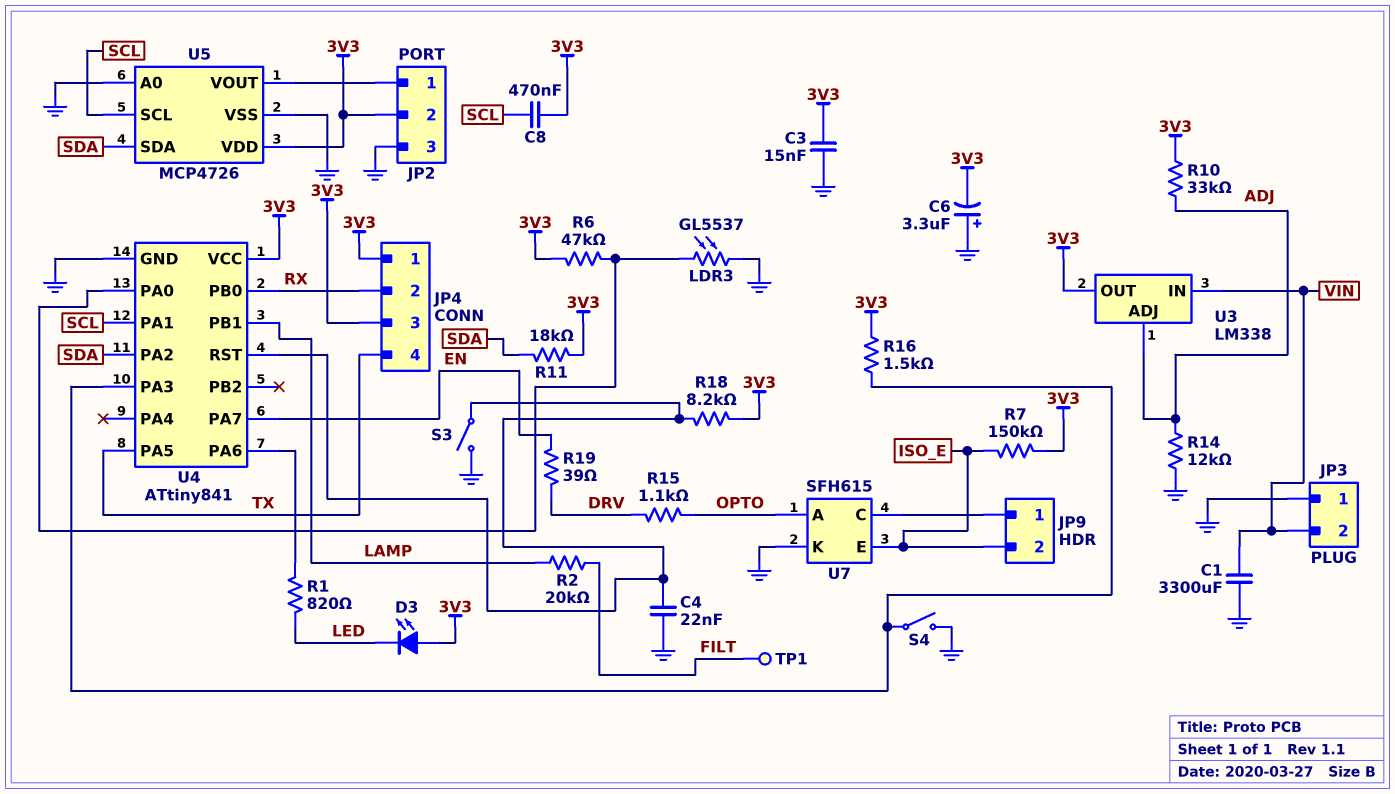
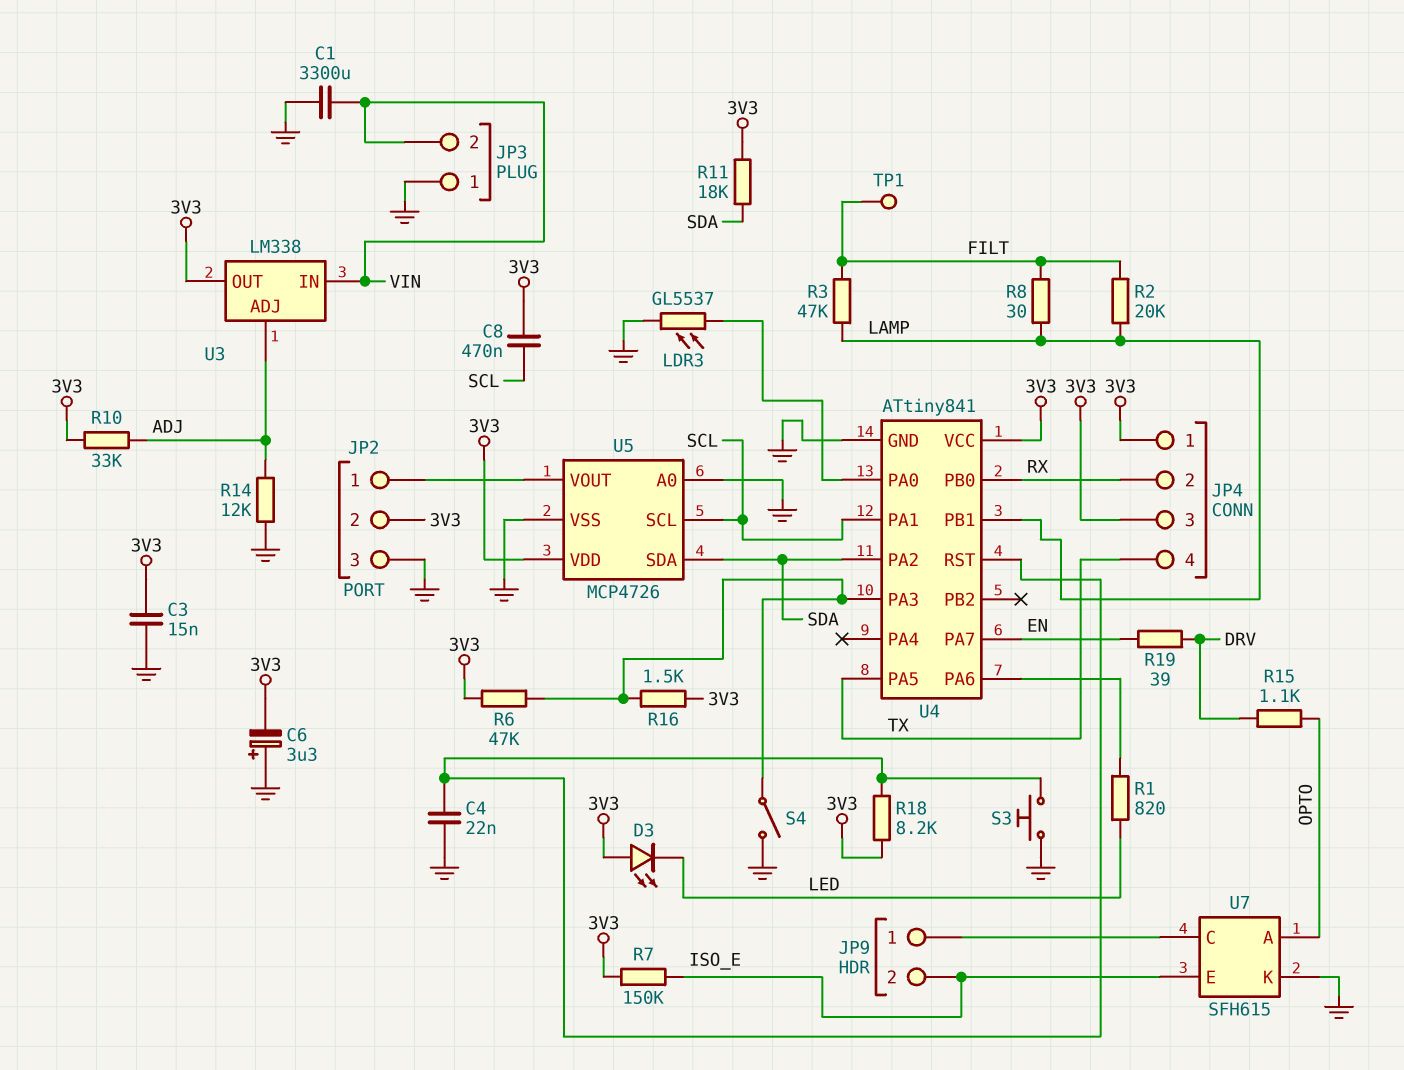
R3: none -> 47k (FILT, LAMP)
R6: 47k (3V3, U4/PA0) -> 47k (3V3, U4/PA3)
R8: none -> 30 (FILT, LAMP)
S3: switch (GND, U4/RST) -> button (GND, U4/RST)

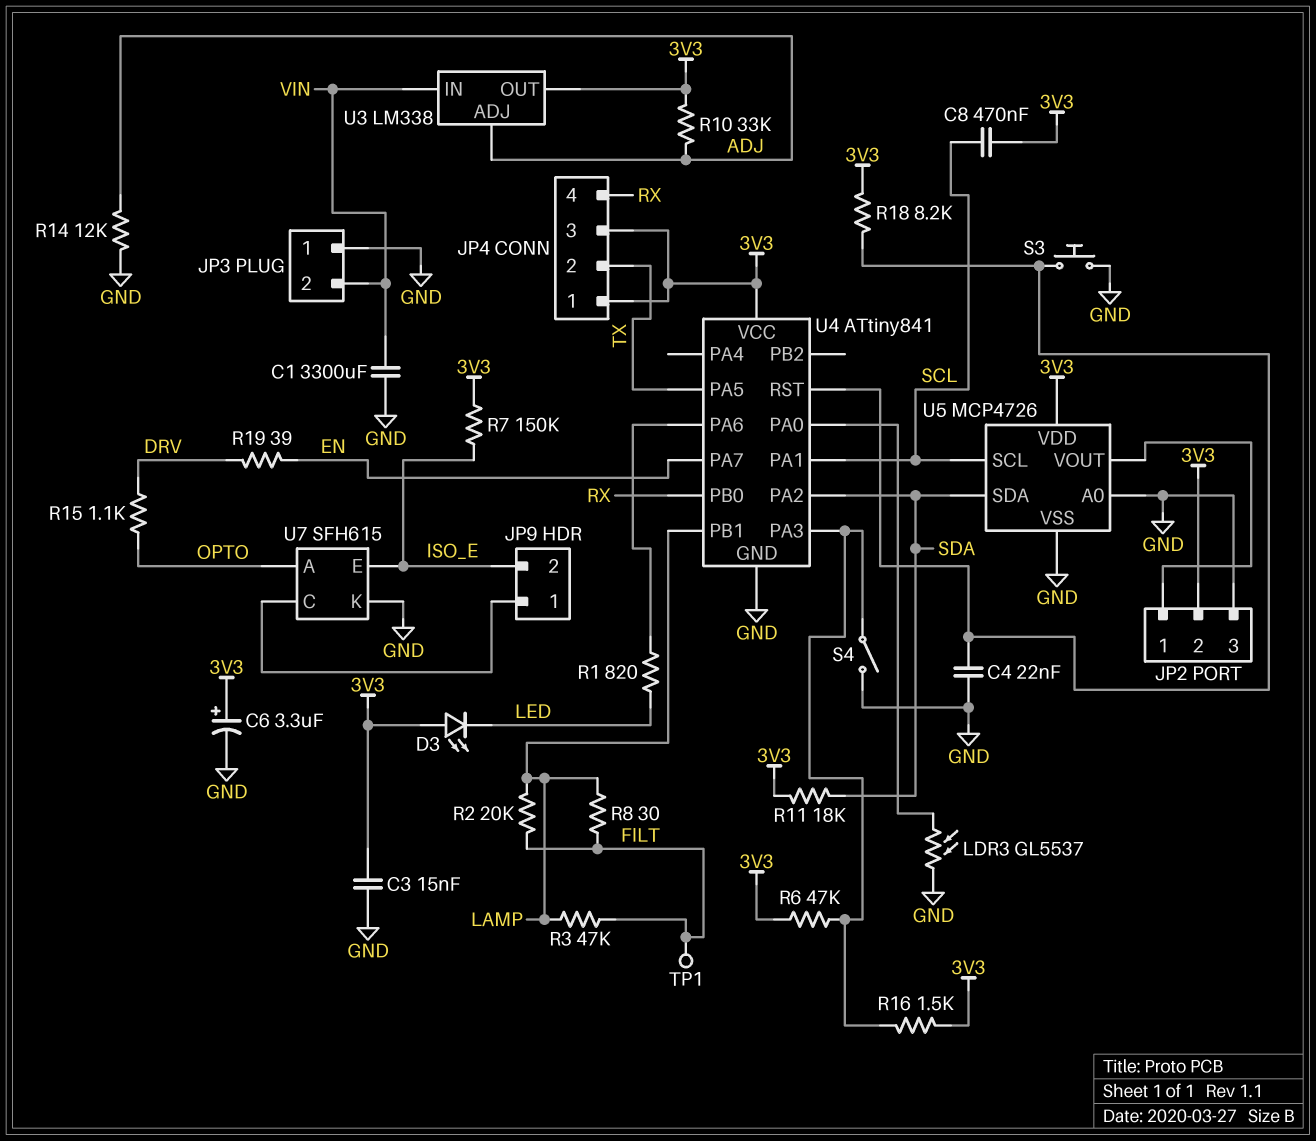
C6: 3.3uF (plus GND, minus 3V3) -> 3.3uF (plus 3V3, minus GND)
JP4 pin 2: RX -> TX
JP4 pin 4: TX -> RX

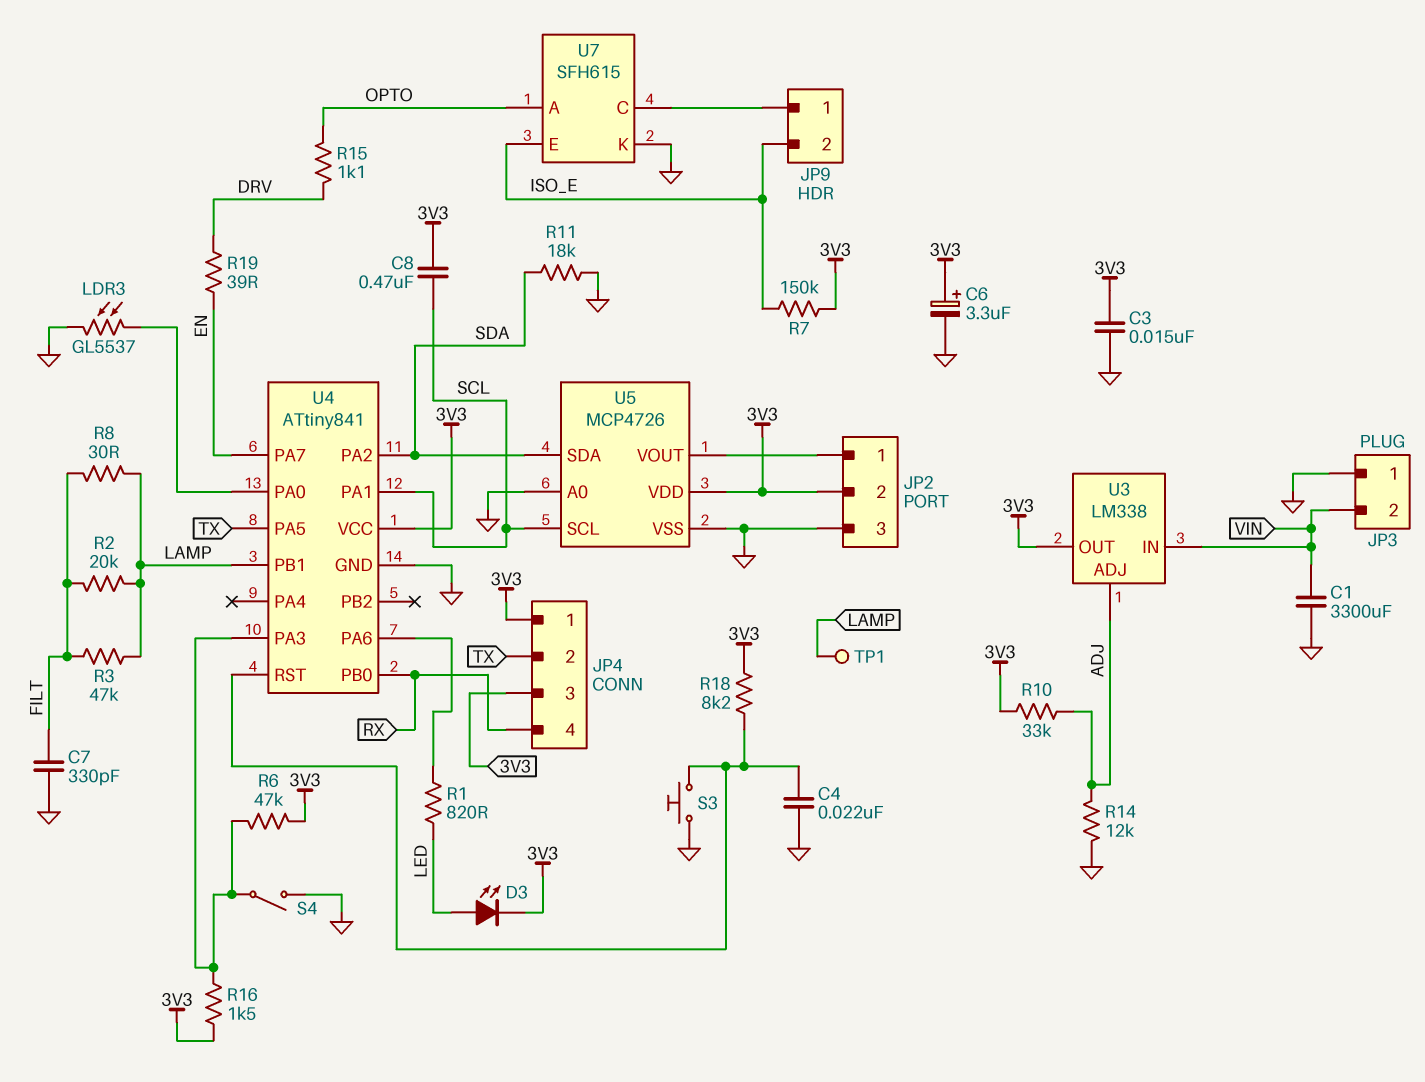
C7: none -> 330pF (FILT, GND)
D3: LED (A 3V3, K LED) -> LED (A LED, K 3V3)
R11: 18k (3V3, SDA) -> 18k (GND, SDA)
TP1: test point (FILT) -> test point (LAMP)

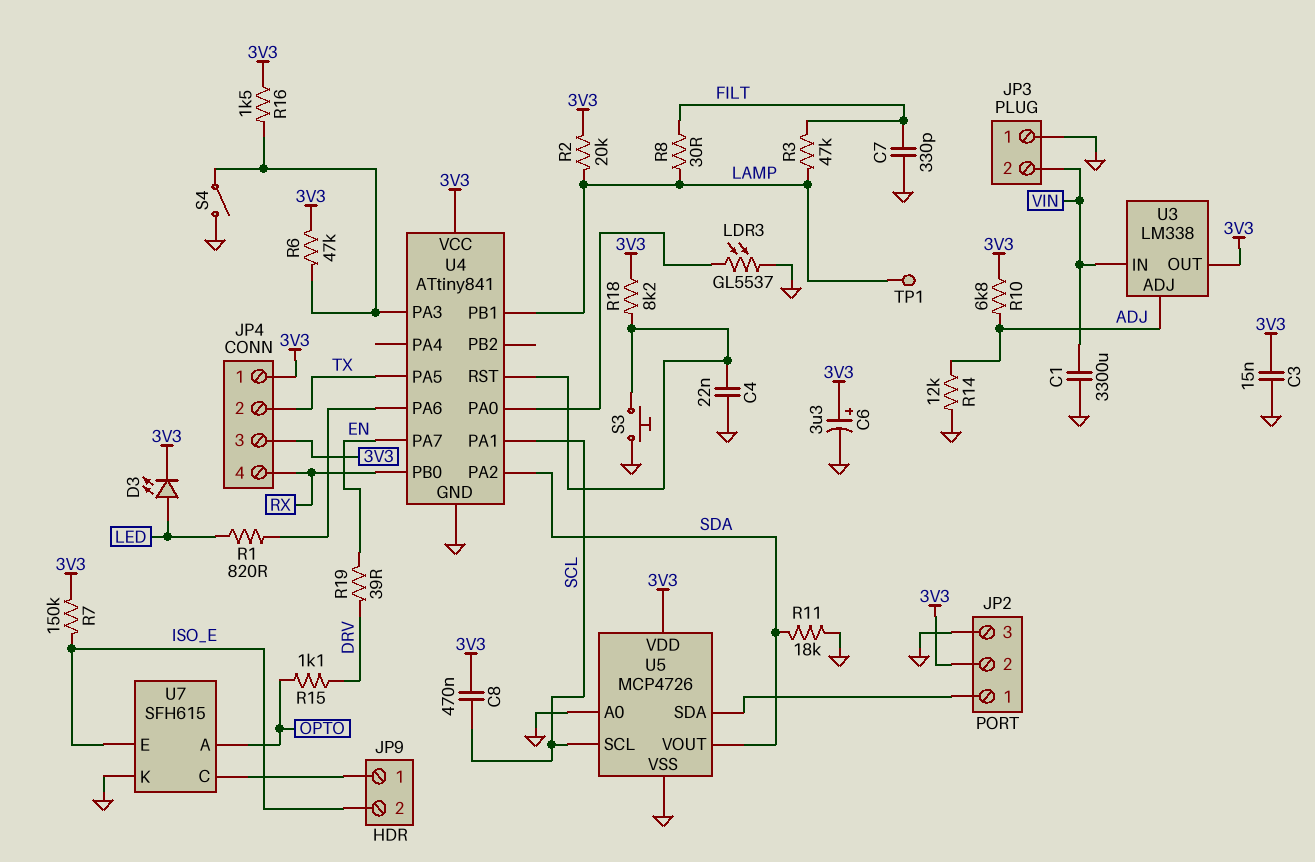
R2: 20k (FILT, LAMP) -> 20k (3V3, LAMP)
R10: 33k (3V3, ADJ) -> 6.8k (3V3, ADJ)
U5 pin SDA: SDA -> JP2/1
U5 pin VOUT: JP2/1 -> SDA

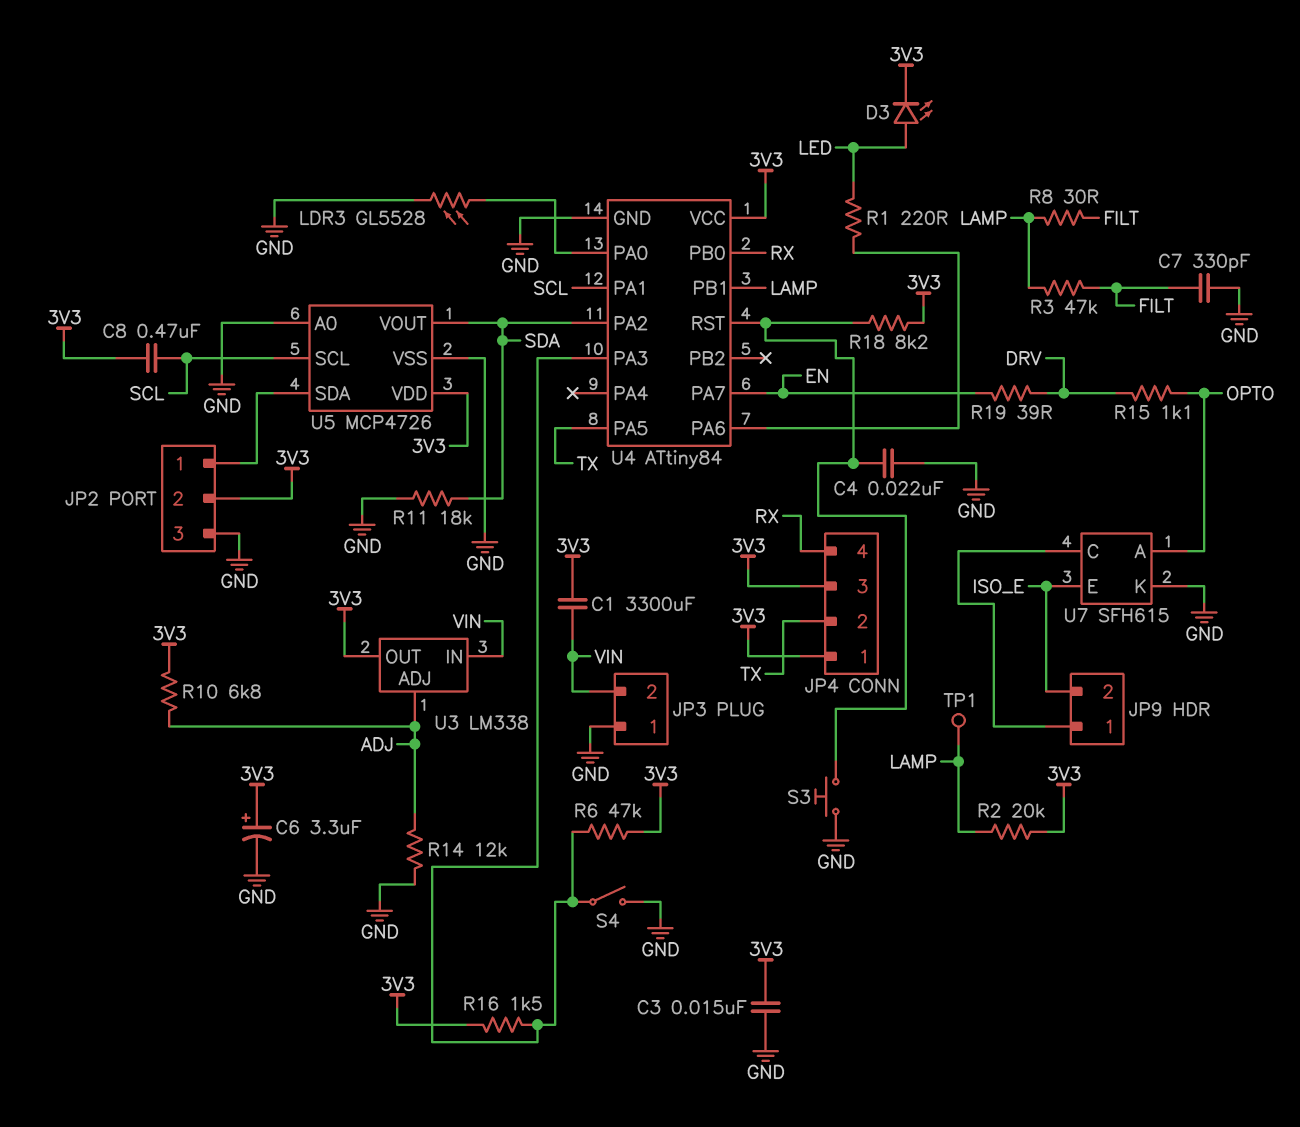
C1: 3300uF (GND, VIN) -> 3300uF (3V3, VIN)
LDR3: GL5537 (GND, U4/PA0) -> GL5528 (GND, U4/PA0)
R1: 820 (LED, U4/PA6) -> 220 (LED, U4/PA6)
R7: 150k (3V3, ISO_E) -> none
U4: ATtiny841 -> ATtiny84

